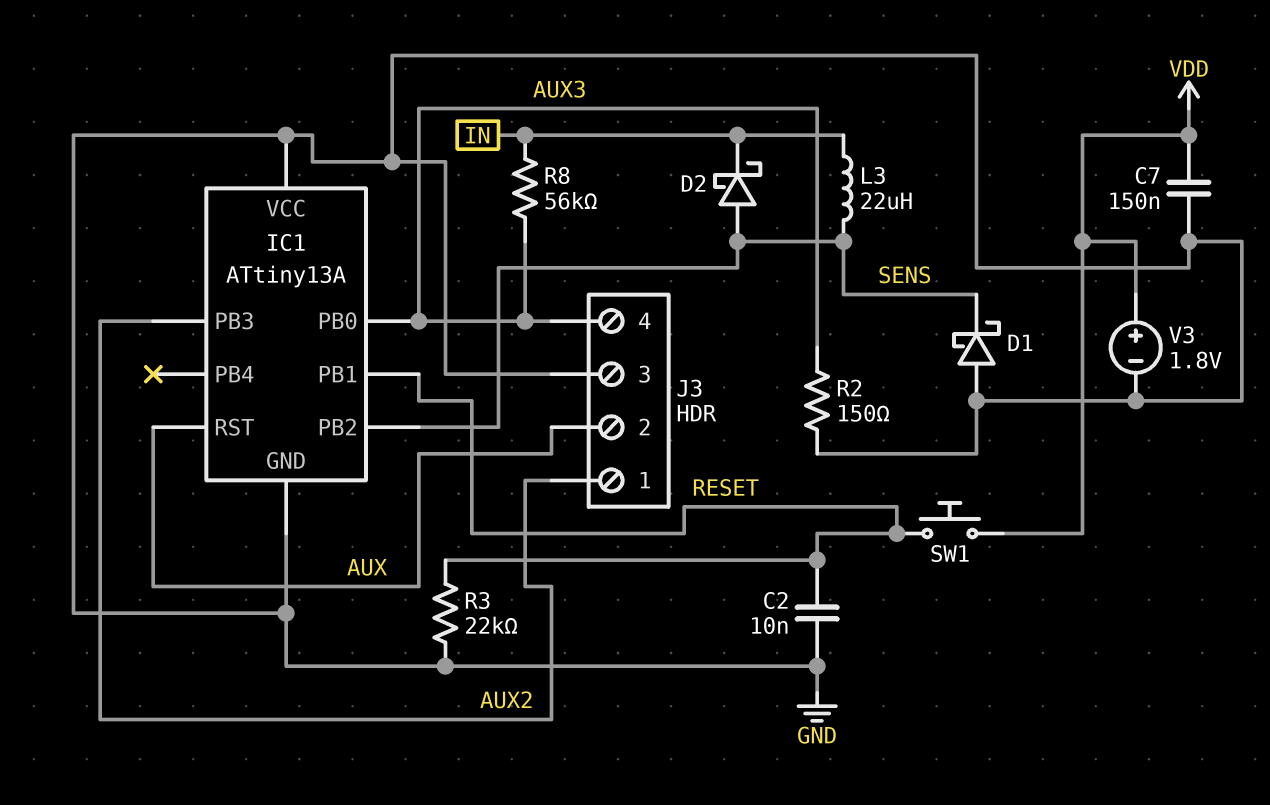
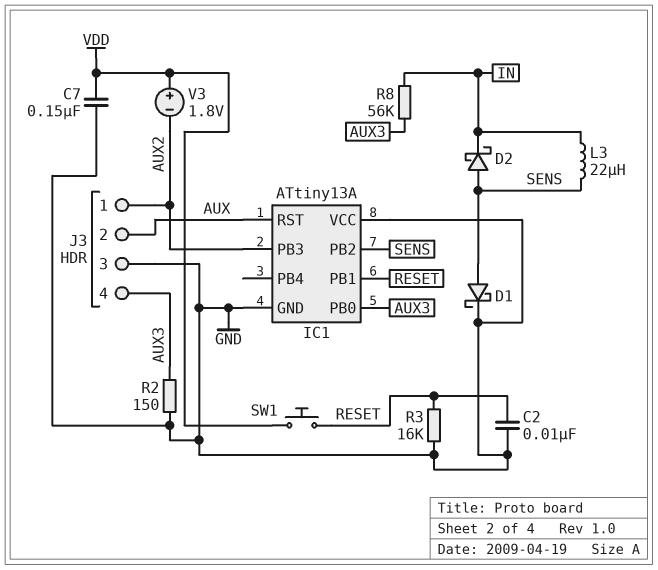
D1: schottky (A GND, K SENS) -> schottky (A SENS, K GND)
R3: 22k (GND, RESET) -> 16k (GND, RESET)
V3: 1.8V (plus VDD, minus GND) -> 1.8V (plus VDD, minus AUX2)

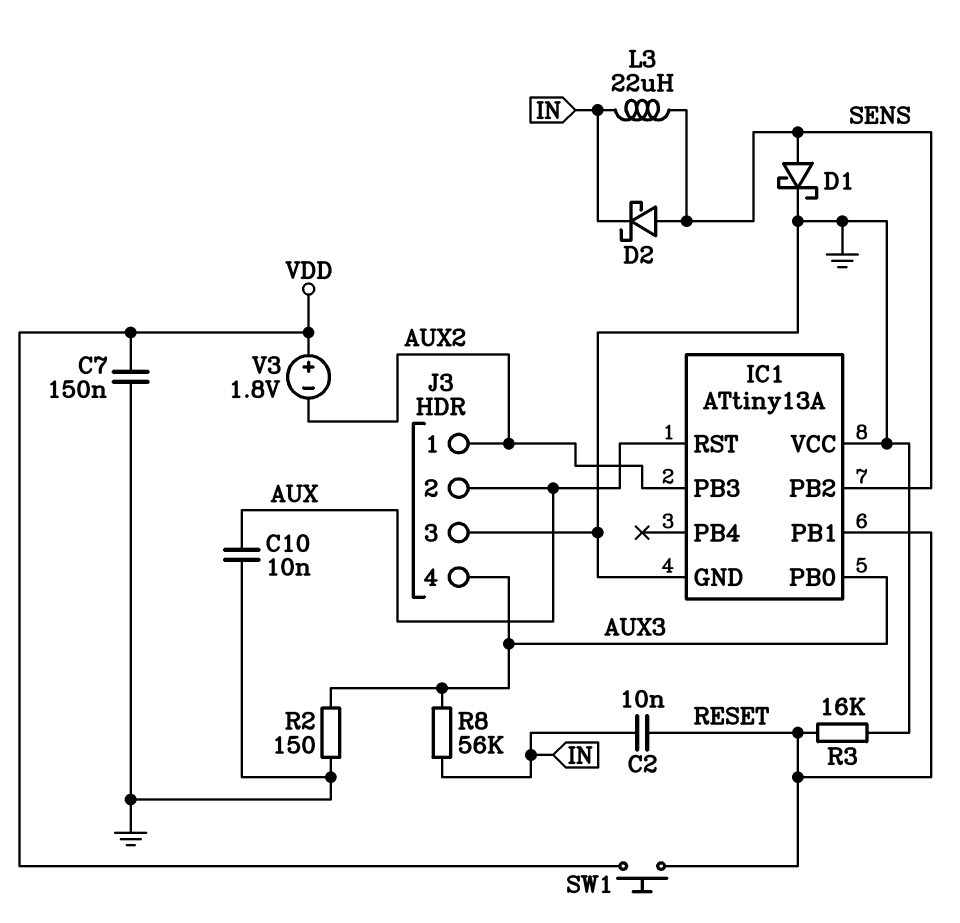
C2: 10nF (GND, RESET) -> 10nF (IN, RESET)
C10: none -> 10nF (AUX, GND)

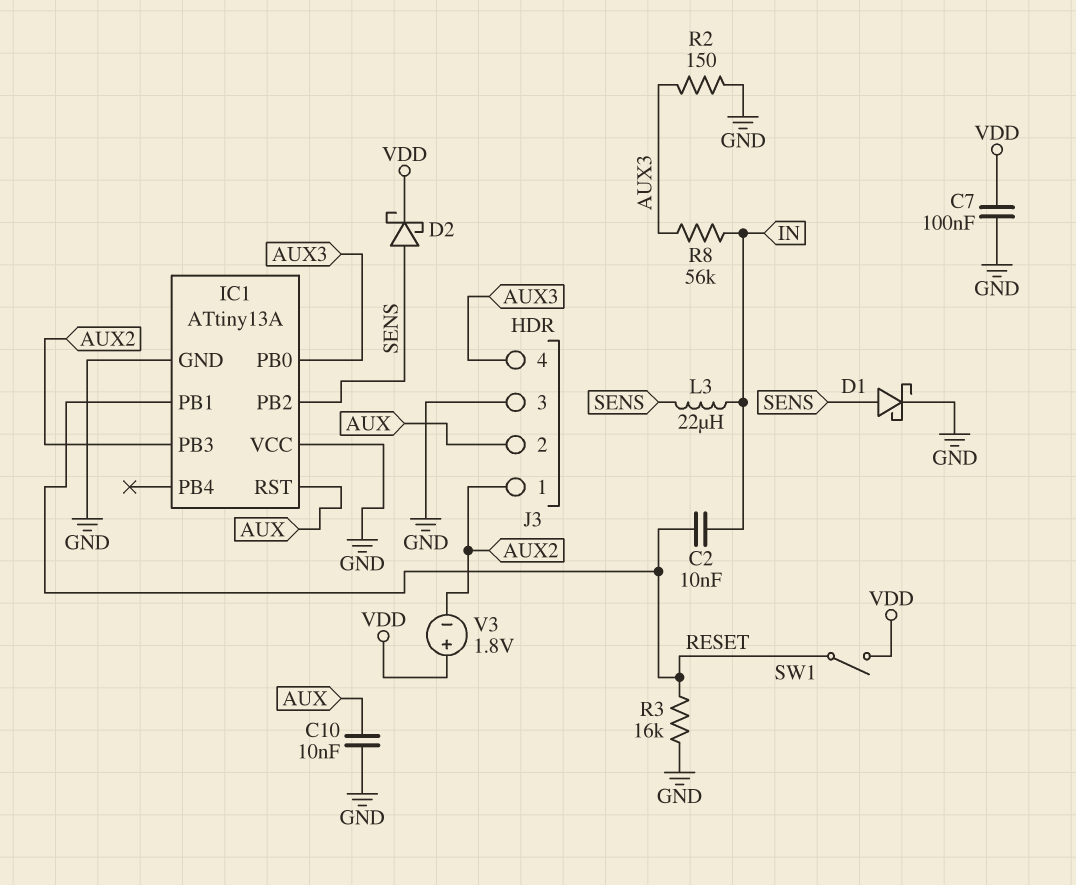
C7: 150nF (GND, VDD) -> 100nF (GND, VDD)
D2: schottky (A SENS, K IN) -> schottky (A SENS, K VDD)
SW1: button (RESET, VDD) -> switch (RESET, VDD)

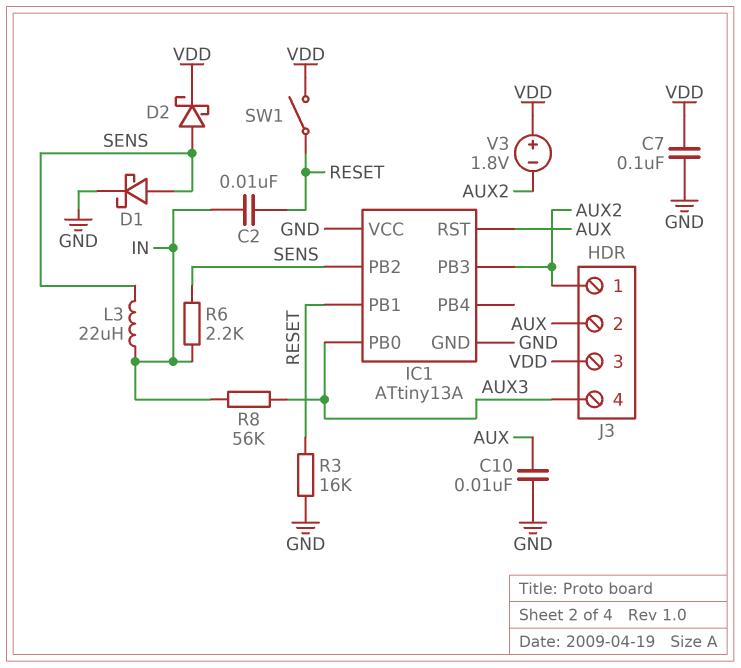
J3 pin 3: GND -> VDD
R2: 150 (AUX3, GND) -> none
R6: none -> 2.2k (IN, SENS)

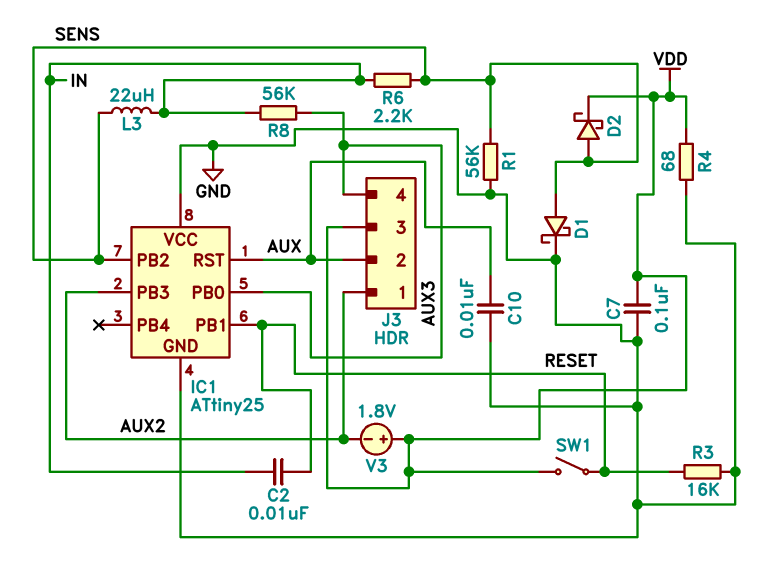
IC1: ATtiny13A -> ATtiny25
R1: none -> 56k (GND, SENS)
R4: none -> 68 (GND, VDD)

